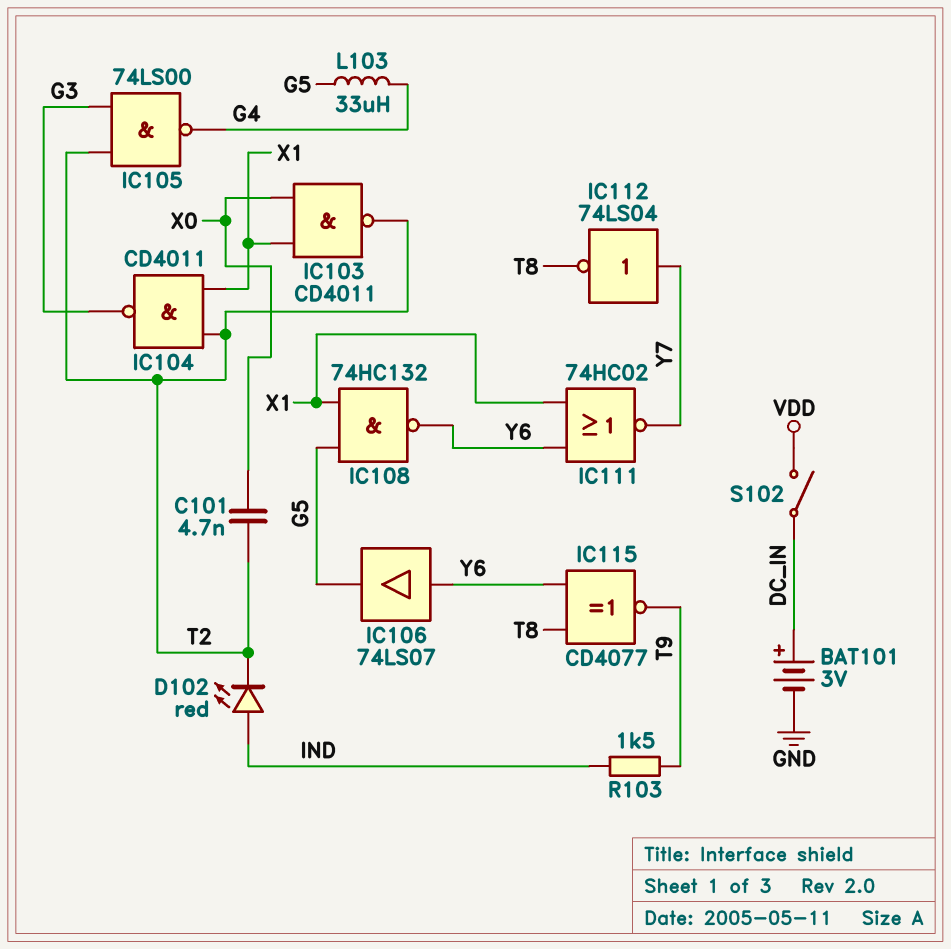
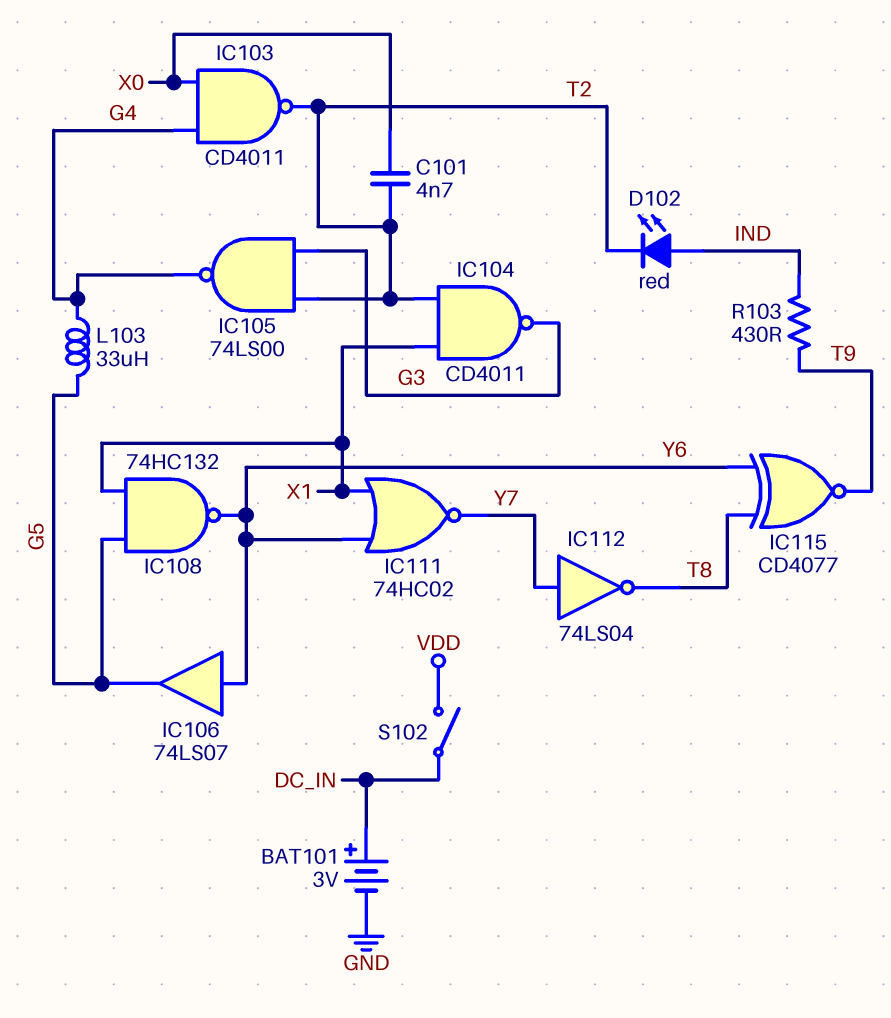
IC103: NAND CD4011 (in X0, in X1, out T2) -> NAND CD4011 (in G4, in X0, out T2)
R103: 1.5k (IND, T9) -> 430 (IND, T9)

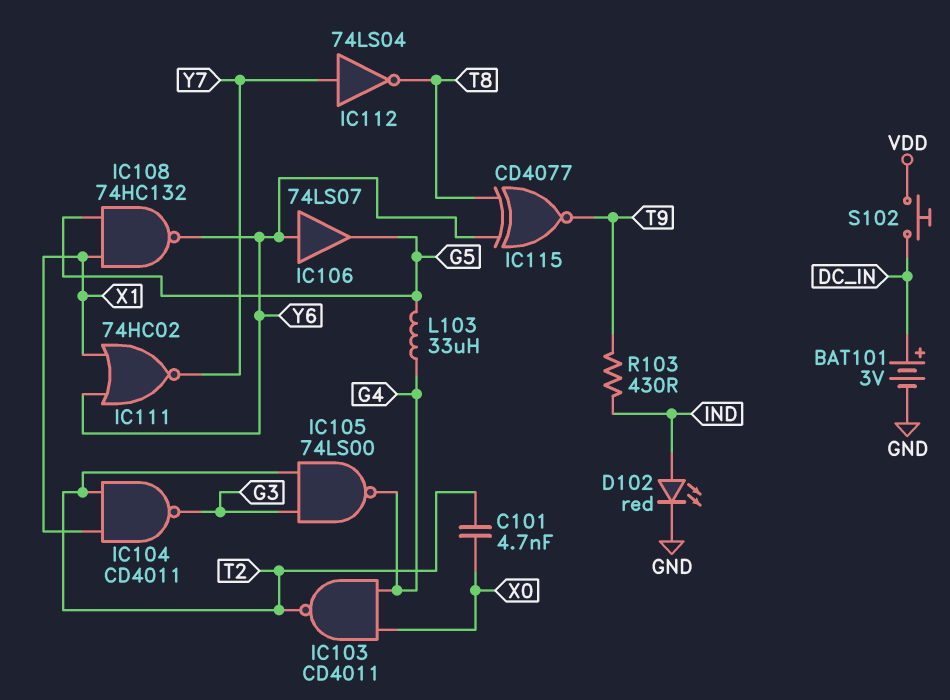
D102: LED red (A IND, K T2) -> LED red (A IND, K GND)
S102: switch (DC_IN, VDD) -> button (DC_IN, VDD)

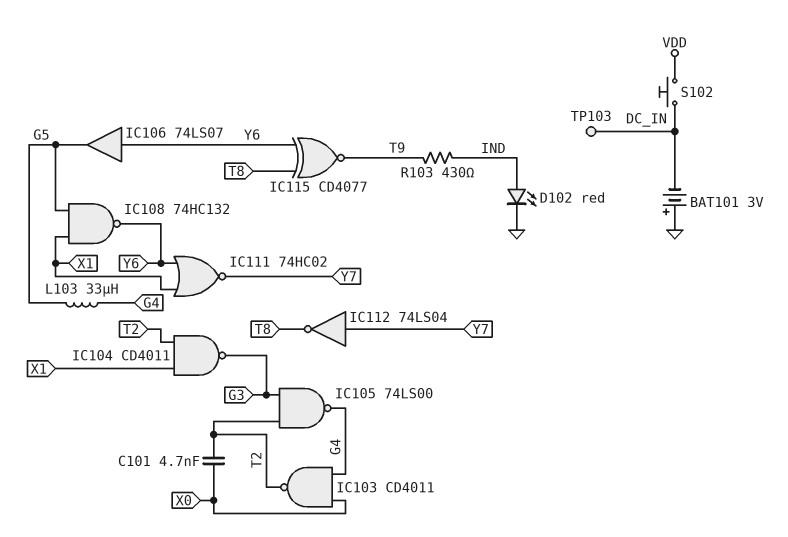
BAT101: 3V (plus DC_IN, minus GND) -> 3V (plus GND, minus DC_IN)
TP103: none -> test point (DC_IN)

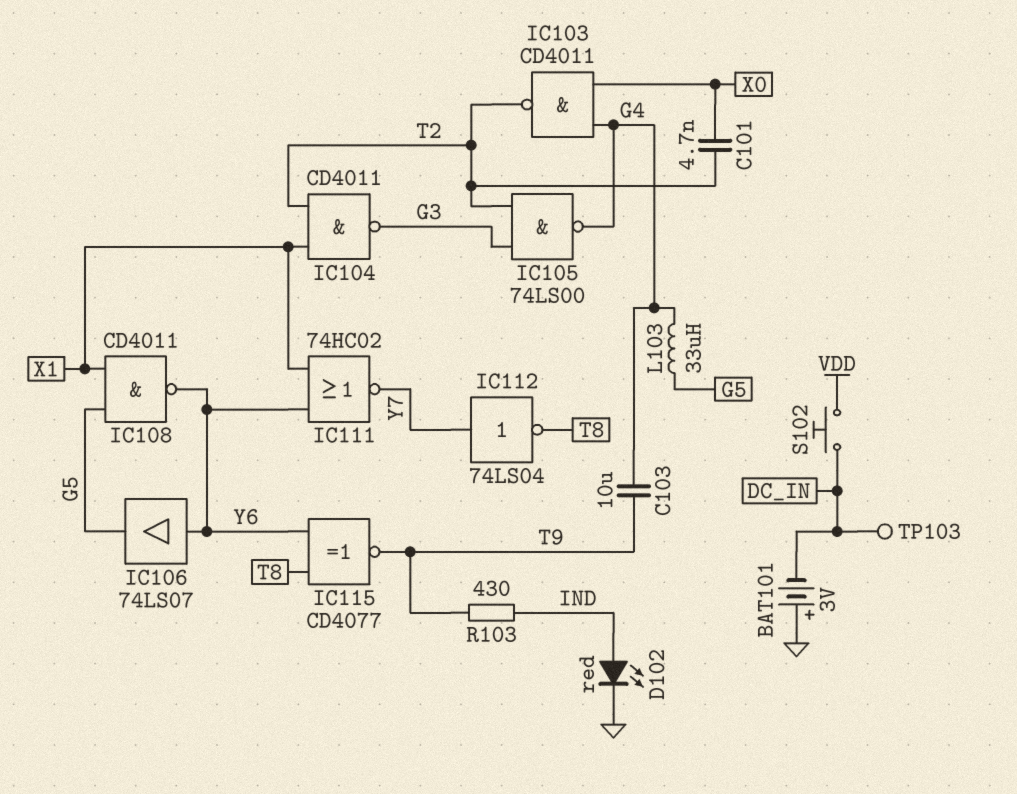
C103: none -> 10uF (G4, T9)
IC108: NAND 74HC132 (in G5, in X1, out Y6) -> NAND CD4011 (in G5, in X1, out Y6)

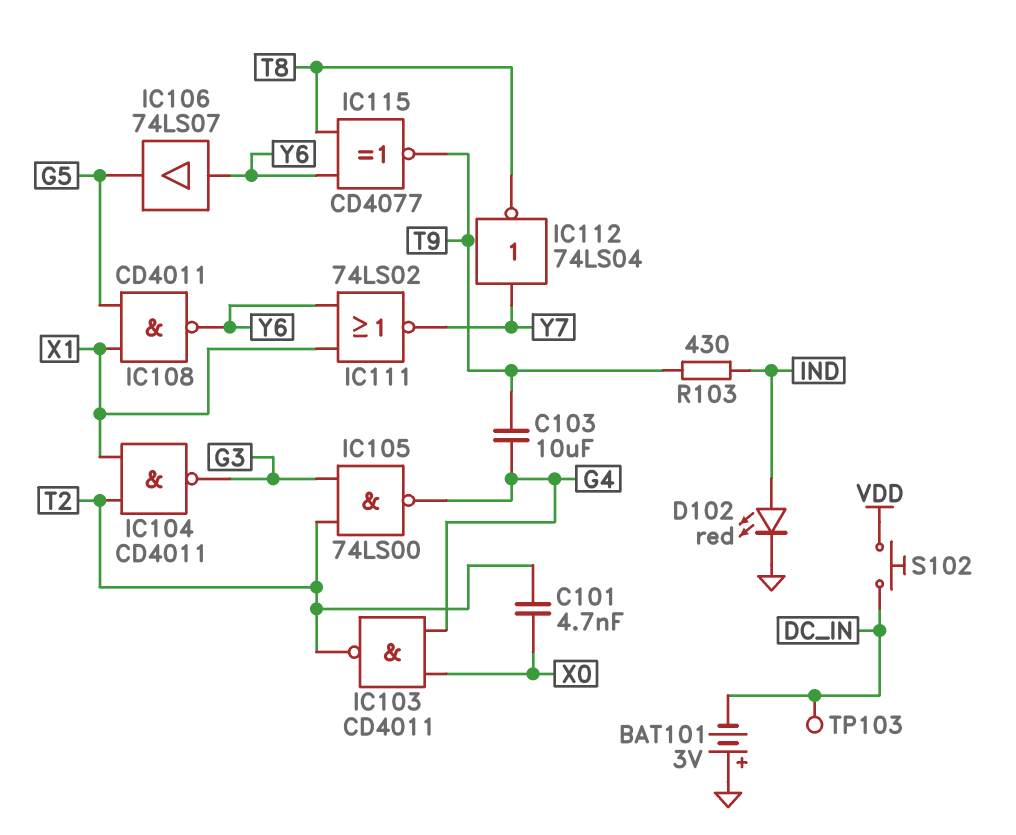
IC111: NOR 74HC02 (in X1, in Y6, out Y7) -> NOR 74LS02 (in X1, in Y6, out Y7)
L103: 33uH (G4, G5) -> none

